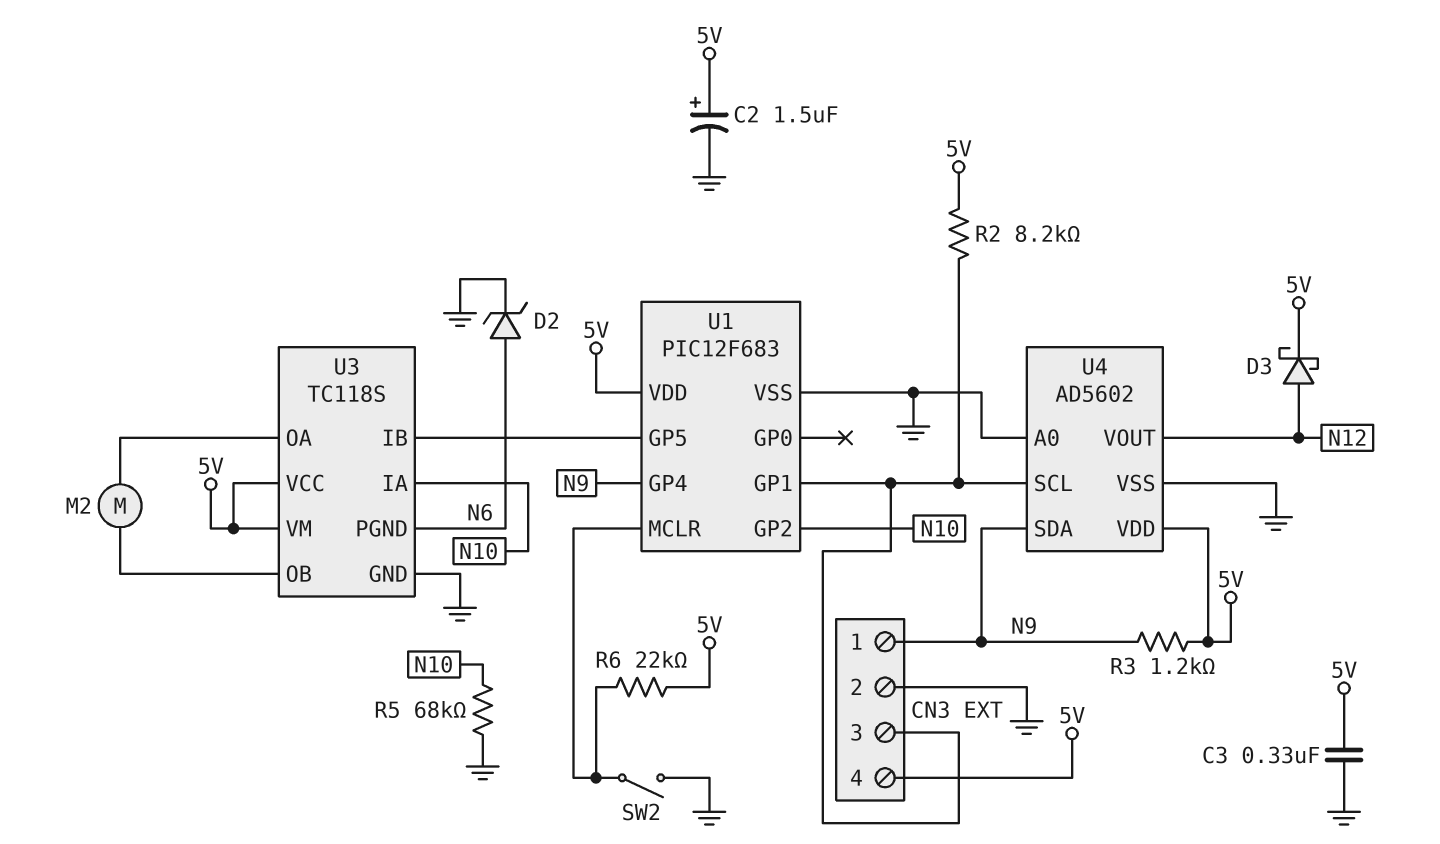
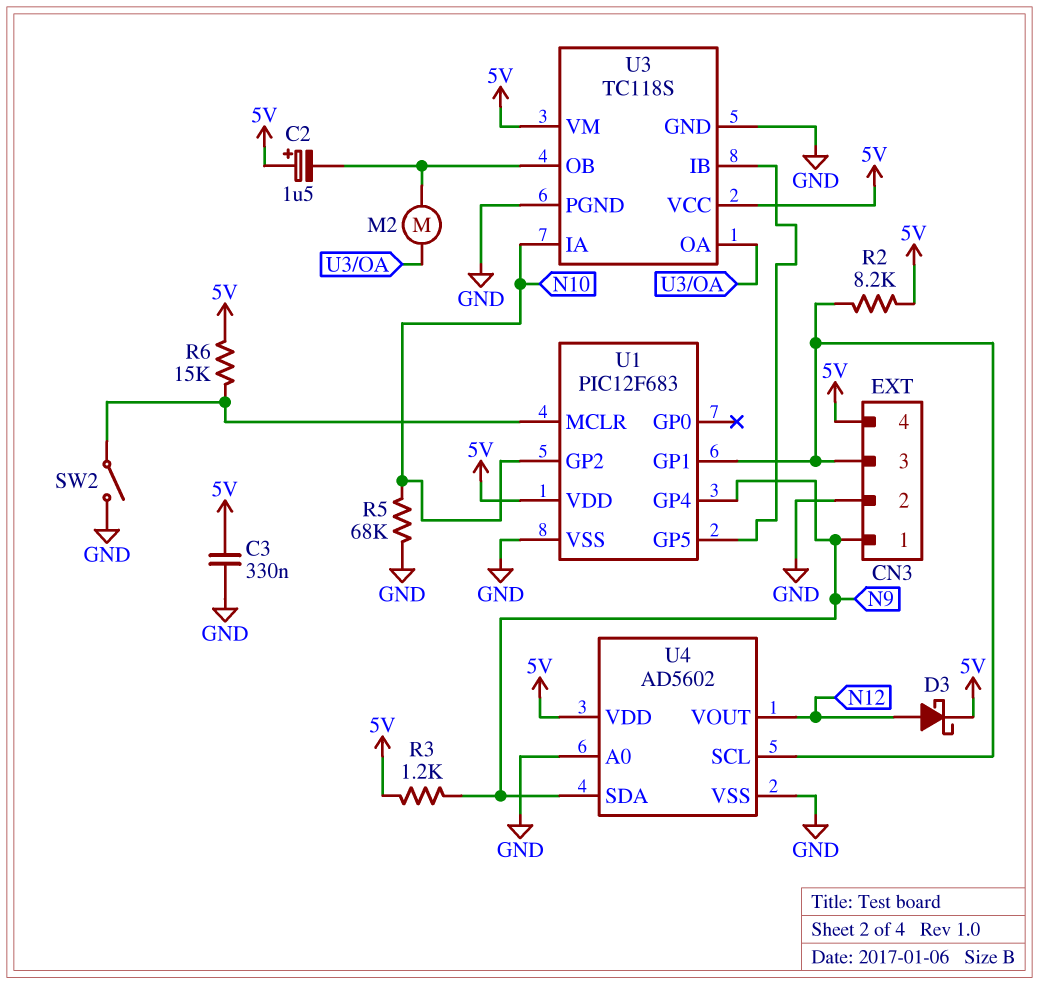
C2: 1.5uF (plus 5V, minus GND) -> 1.5uF (plus 5V, minus U3/OB)
D2: zener (A N6, K GND) -> none
R6: 22k (5V, U1/MCLR) -> 15k (5V, U1/MCLR)
U3 pin PGND: N6 -> GND

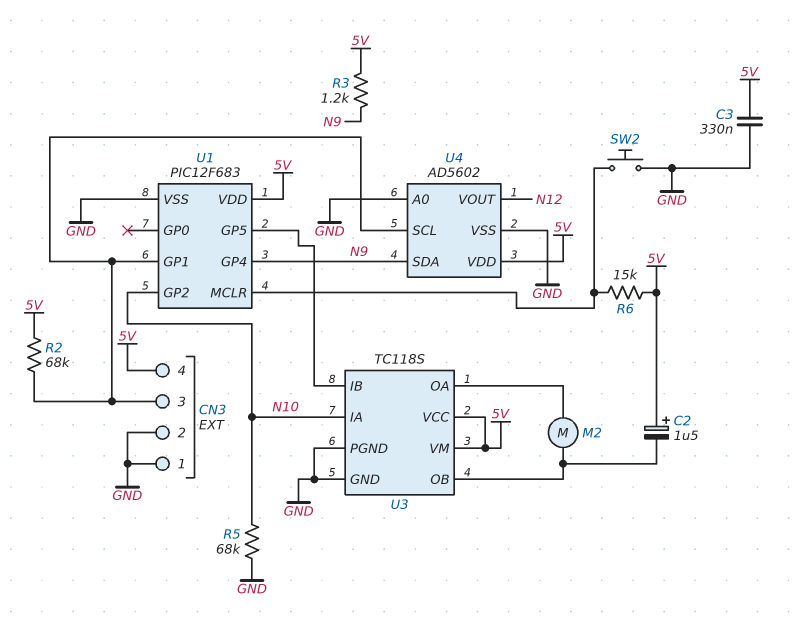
CN3 pin 1: N9 -> GND
D3: schottky (A N12, K 5V) -> none
R2: 8.2k (5V, CN3/3) -> 68k (5V, CN3/3)
SW2: switch (GND, U1/MCLR) -> button (GND, U1/MCLR)

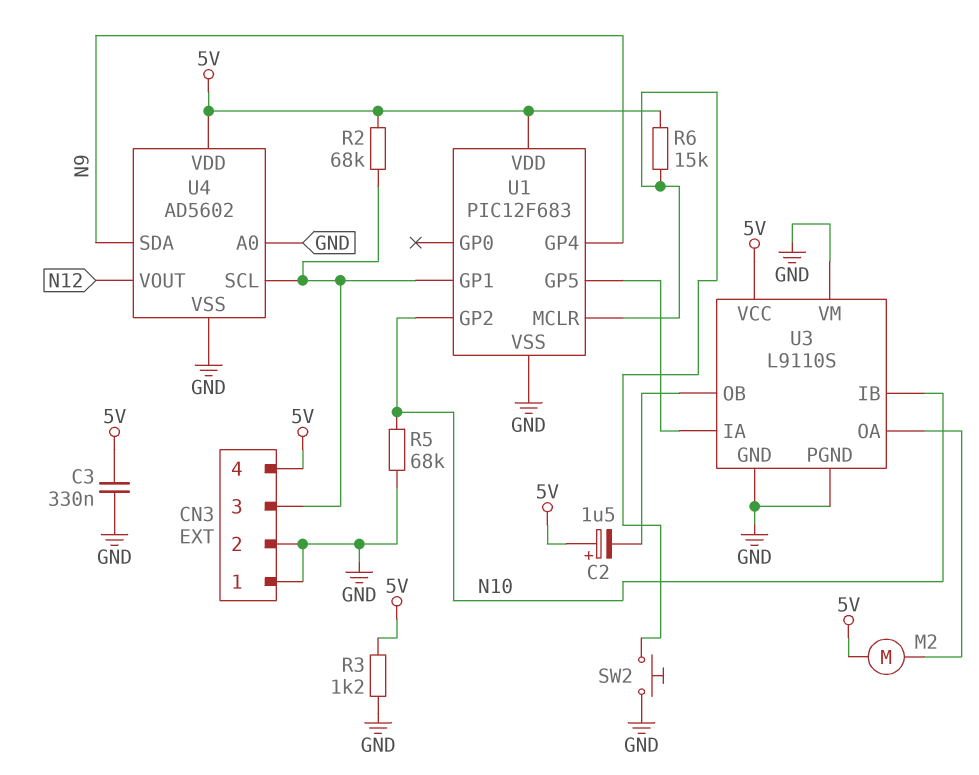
M2: motor (U3/OA, U3/OB) -> motor (5V, U3/OA)
R3: 1.2k (5V, N9) -> 1.2k (5V, GND)
U3: TC118S -> L9110S
U3 pin IA: N10 -> U1/GP5
U3 pin IB: U1/GP5 -> N10
U3 pin VM: 5V -> GND

